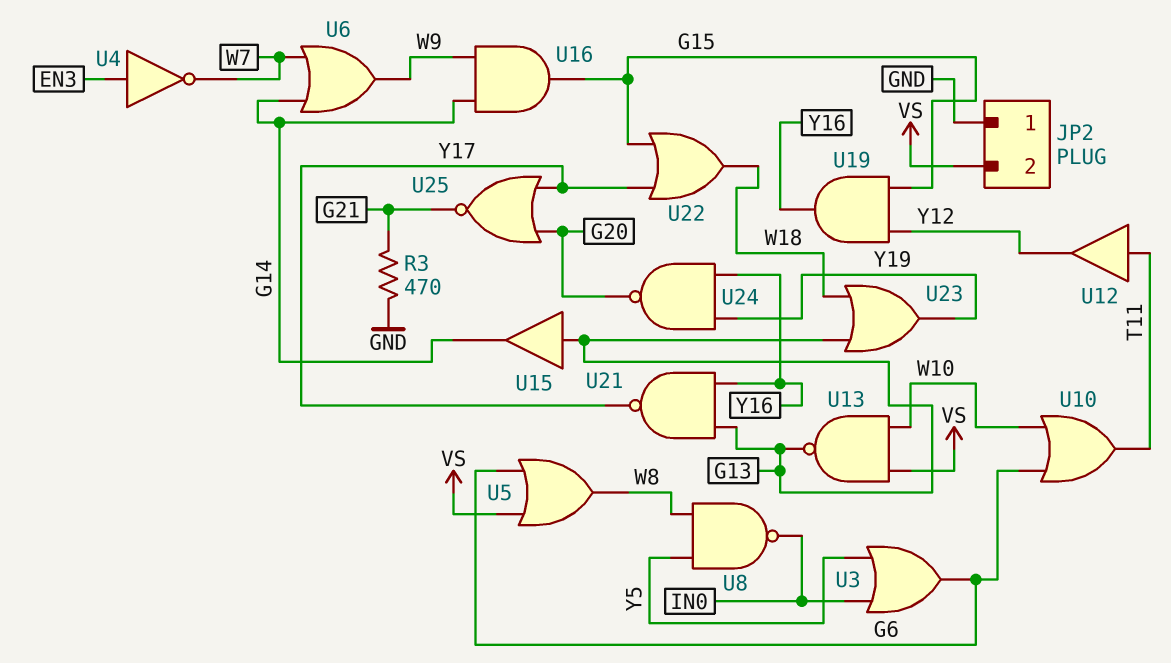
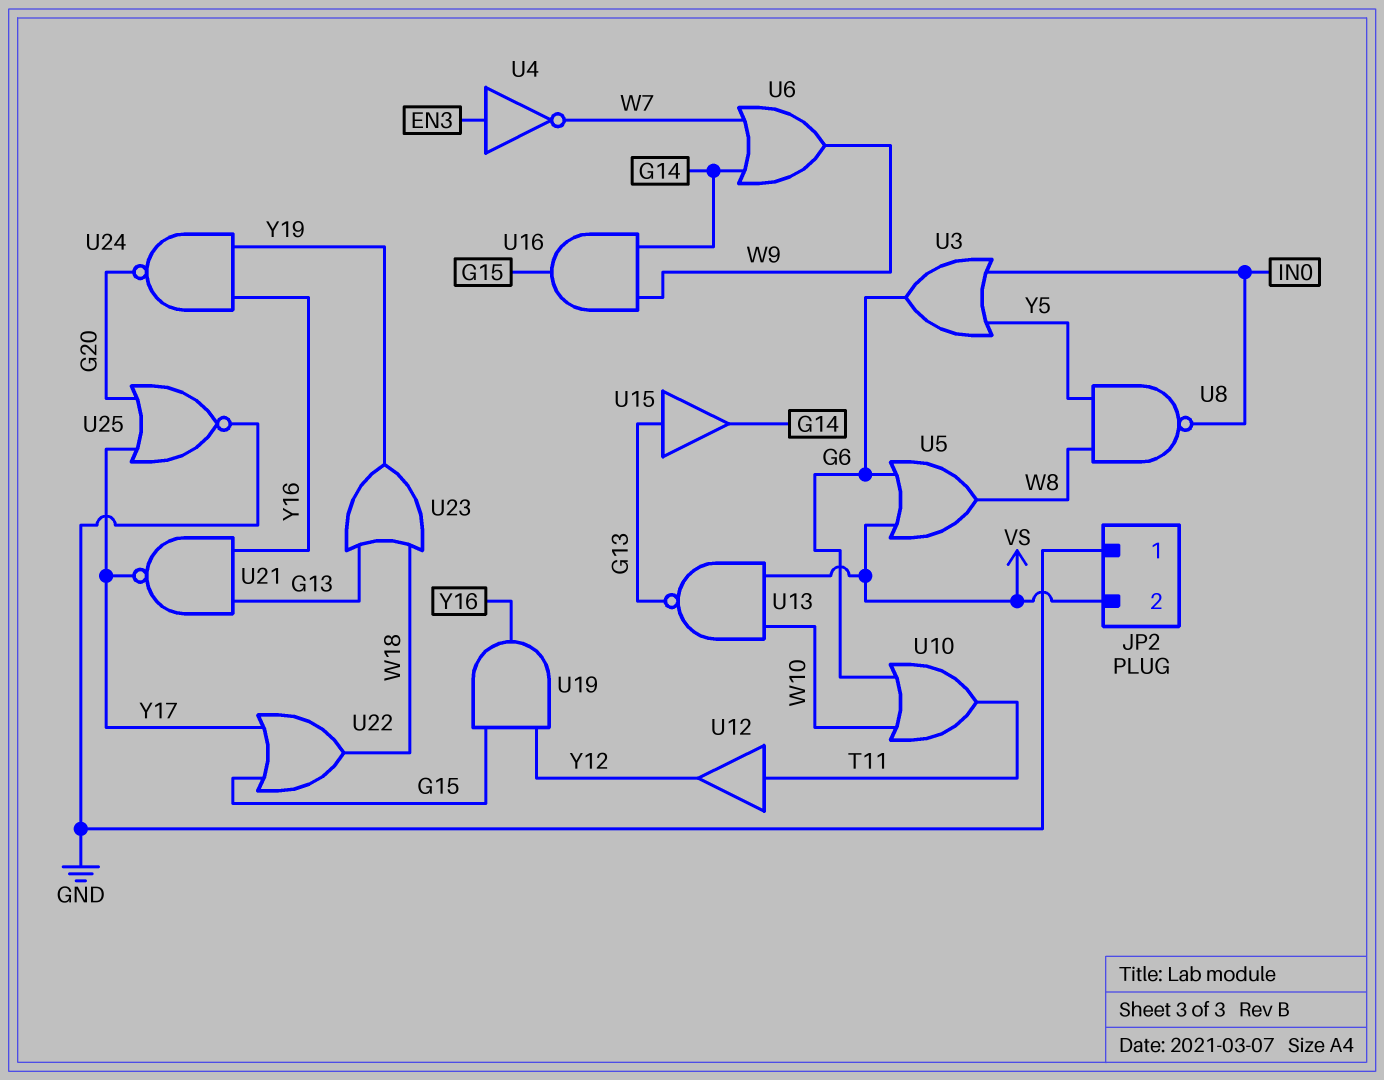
R3: 470 (G21, GND) -> none
U25: NOR (in G20, in Y17, out G21) -> NOR (in G20, in Y17, out GND)

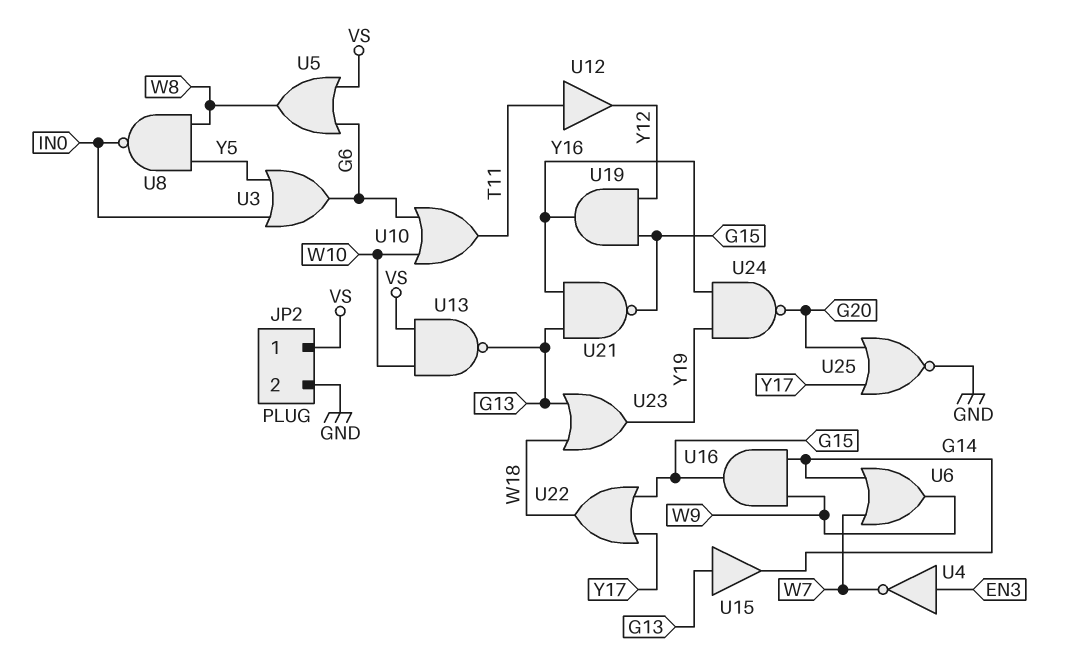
JP2 pin 1: GND -> VS
JP2 pin 2: VS -> GND
U21: NAND (in G13, in Y16, out Y17) -> NAND (in G13, in Y16, out G15)

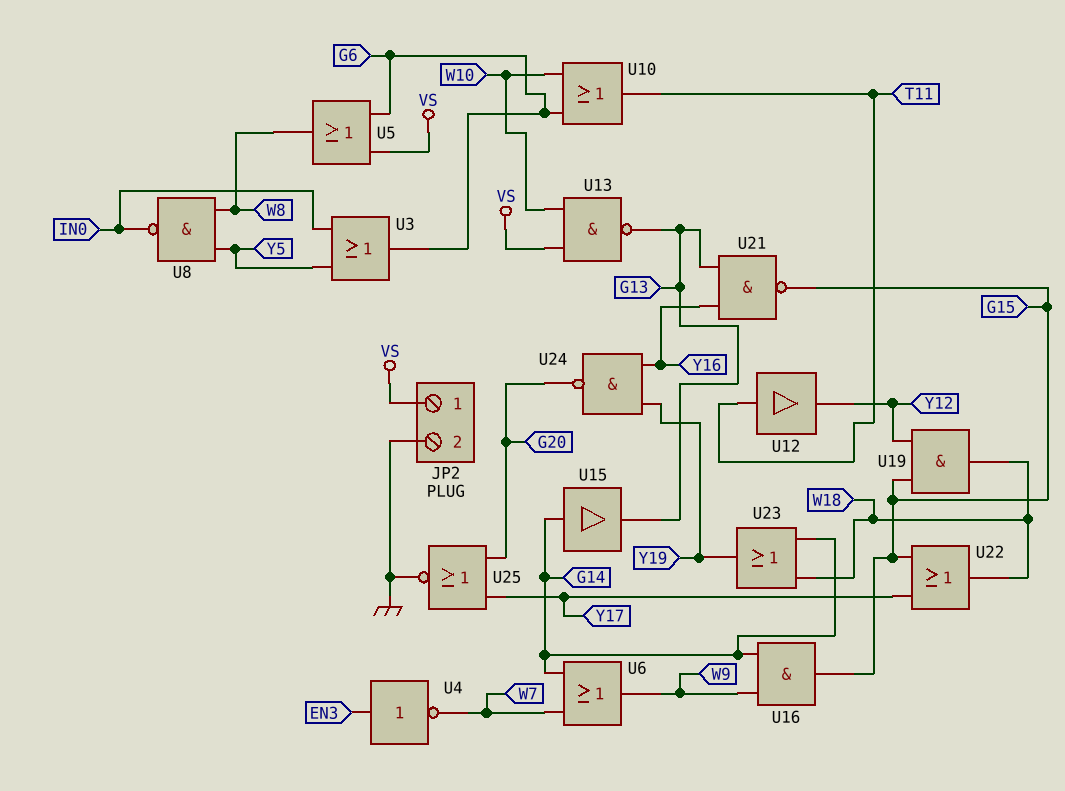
U15: buffer (in G13, out G14) -> buffer (in G14, out G13)
U19: AND (in G15, in Y12, out Y16) -> AND (in G15, in Y12, out W18)
U23: OR (in G13, in W18, out Y19) -> OR (in G14, in W18, out Y19)

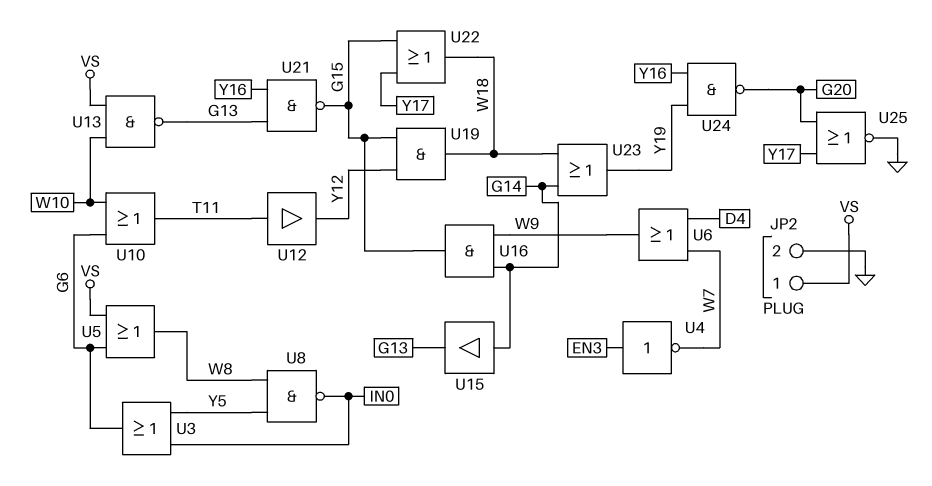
U6: OR (in G14, in W7, out W9) -> OR (in D4, in W7, out W9)

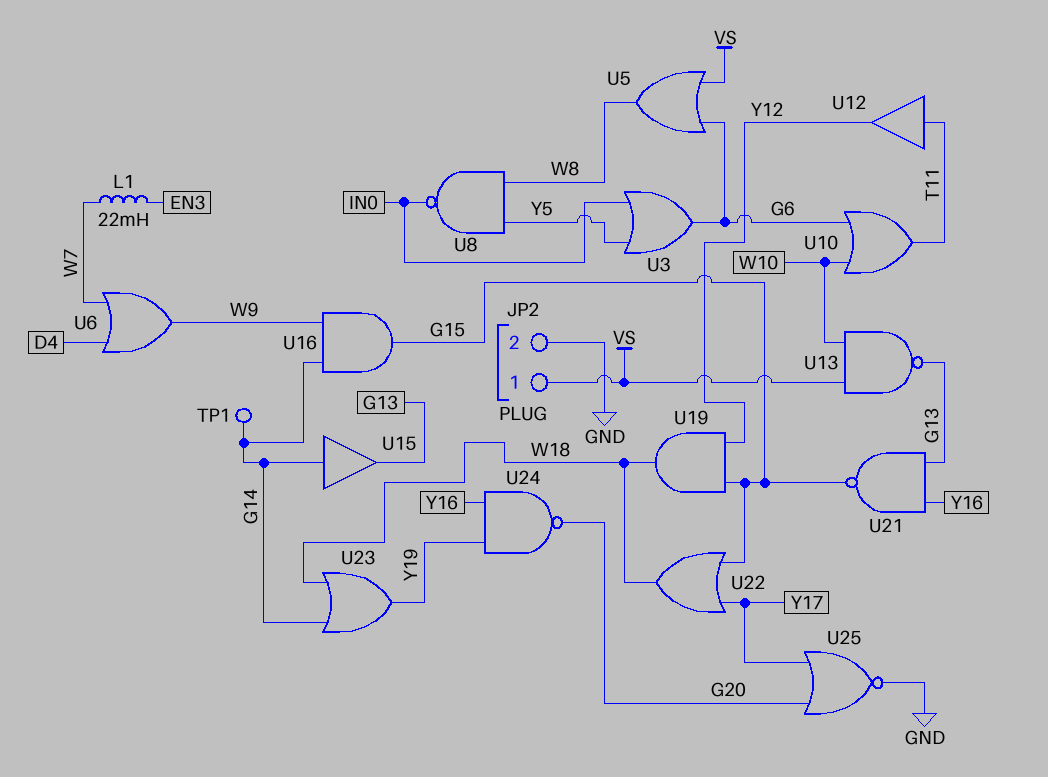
L1: none -> 22mH (EN3, W7)
TP1: none -> test point (G14)
U4: NOT (in EN3, out W7) -> none

